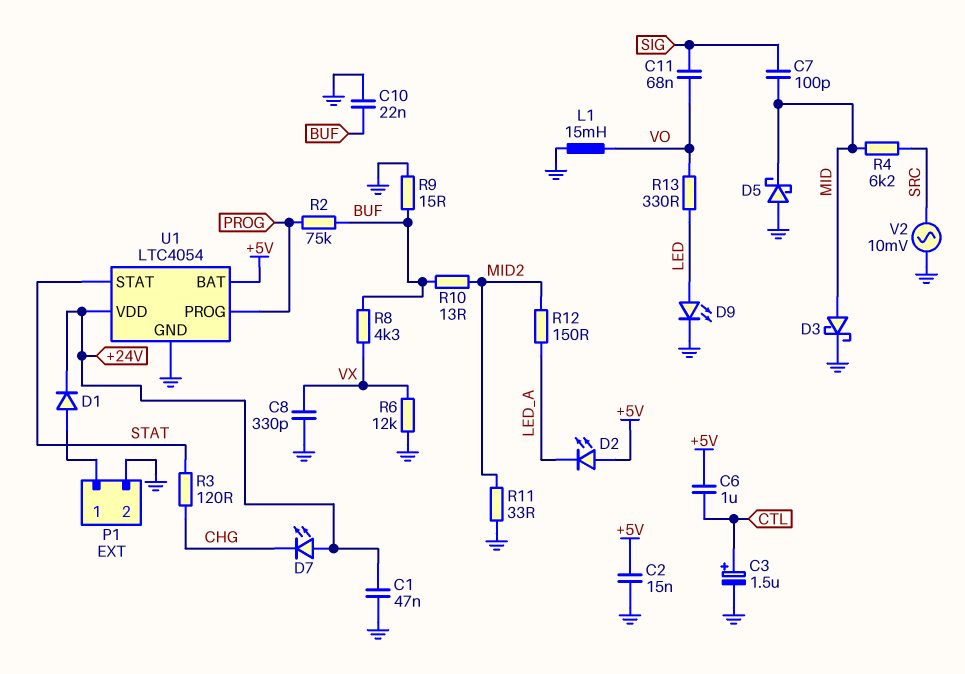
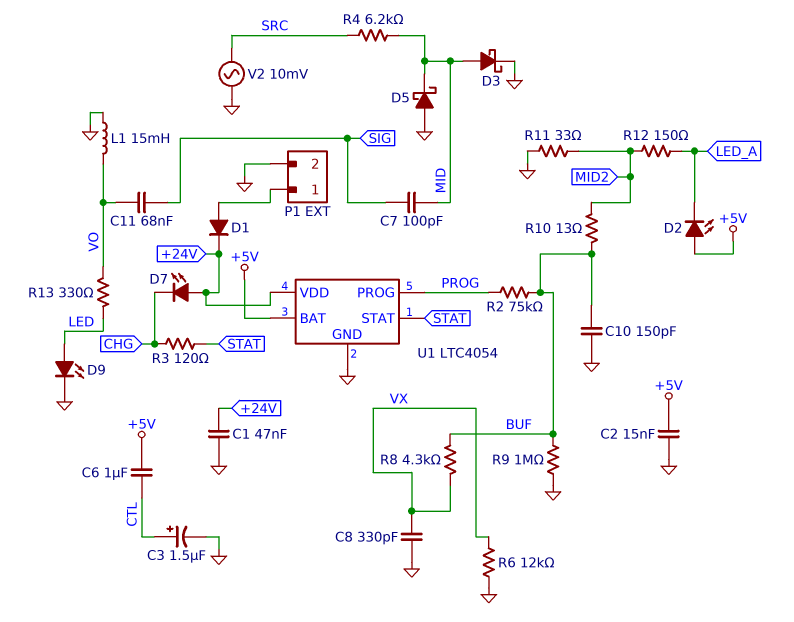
C10: 22nF (BUF, GND) -> 150pF (BUF, GND)
R9: 15 (BUF, GND) -> 1M (BUF, GND)

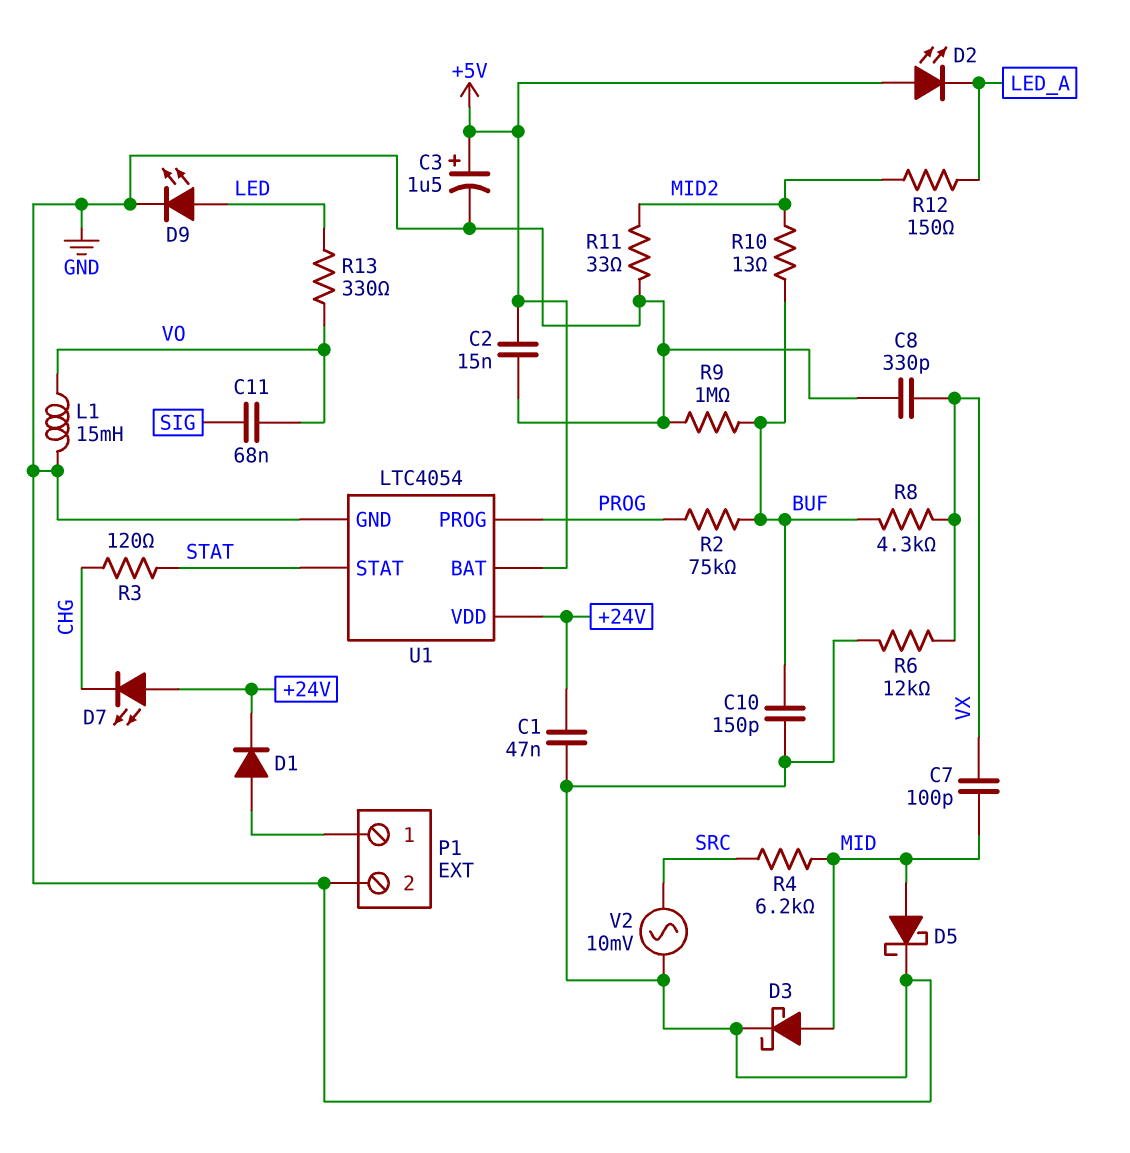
C3: 1.5uF (plus CTL, minus GND) -> 1.5uF (plus +5V, minus GND)
C6: 1uF (+5V, CTL) -> none
C7: 100pF (MID, SIG) -> 100pF (MID, VX)
D5: schottky (A GND, K MID) -> schottky (A MID, K GND)

